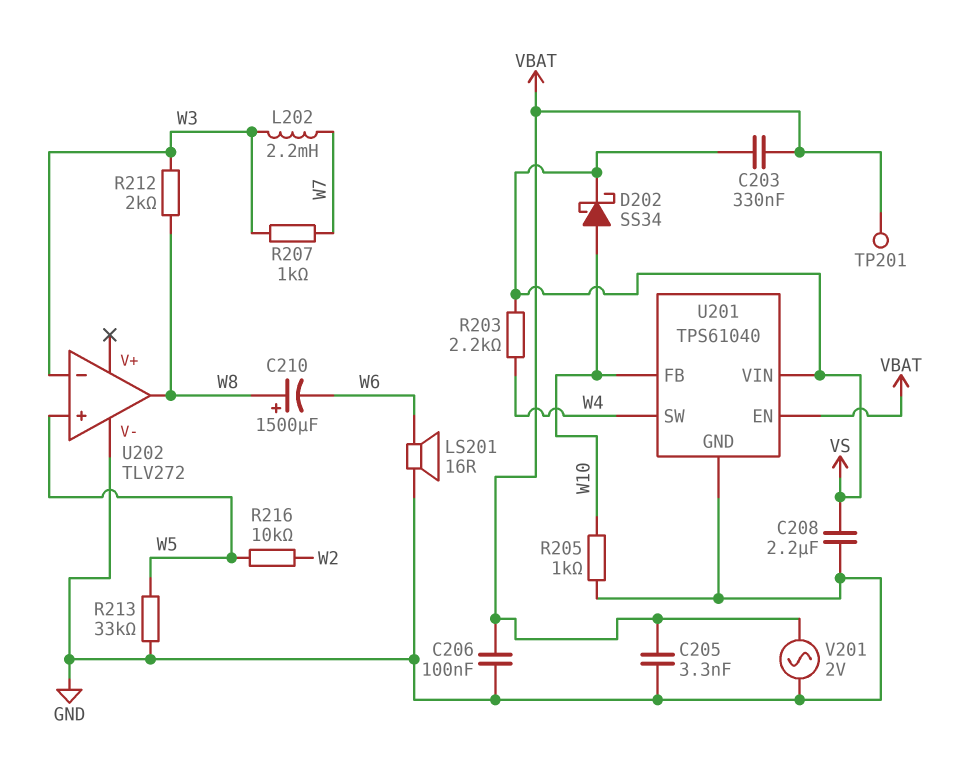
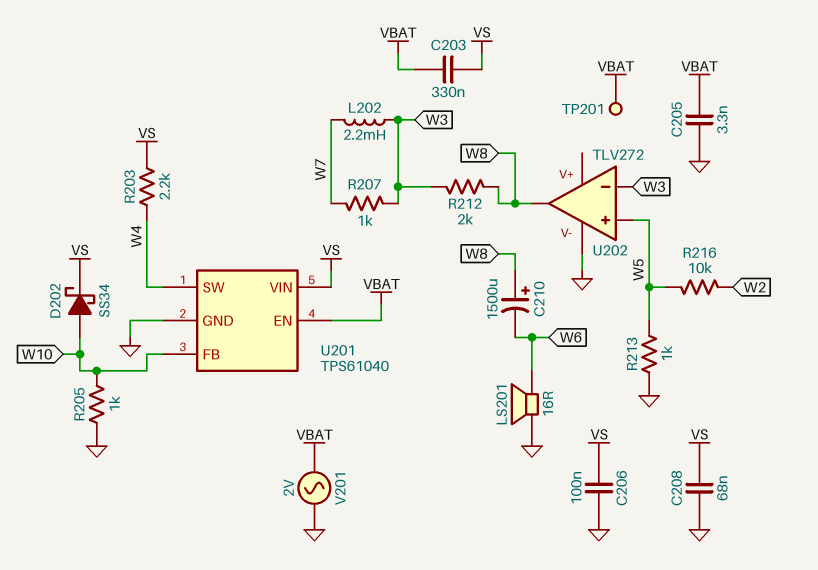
C206: 100nF (GND, VBAT) -> 100nF (GND, VS)
C208: 2.2uF (GND, VS) -> 68nF (GND, VS)
R213: 33k (GND, W5) -> 1k (GND, W5)

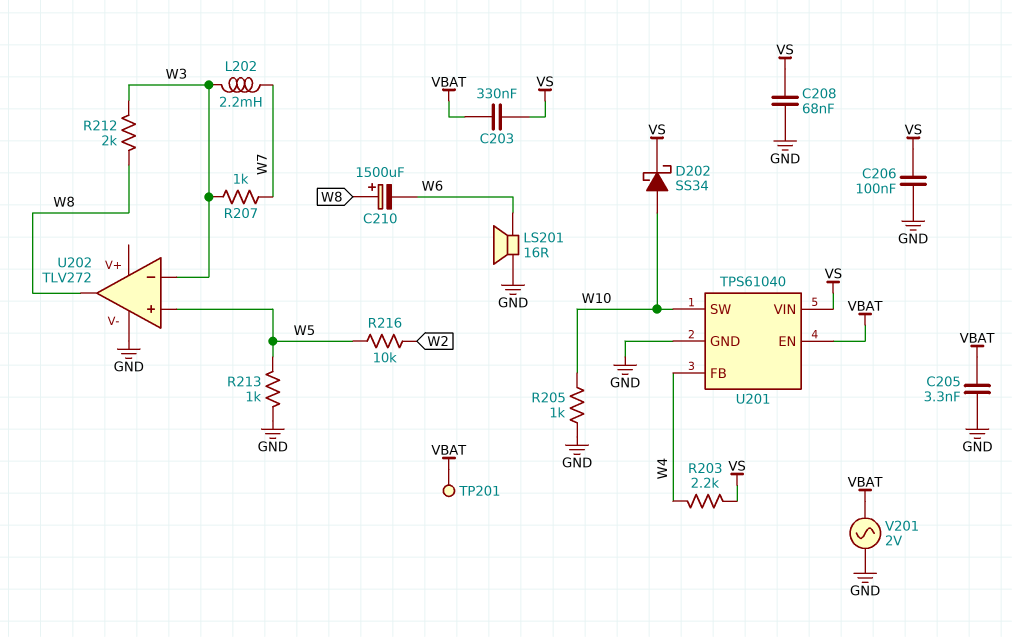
U201 pin FB: W10 -> W4
U201 pin SW: W4 -> W10

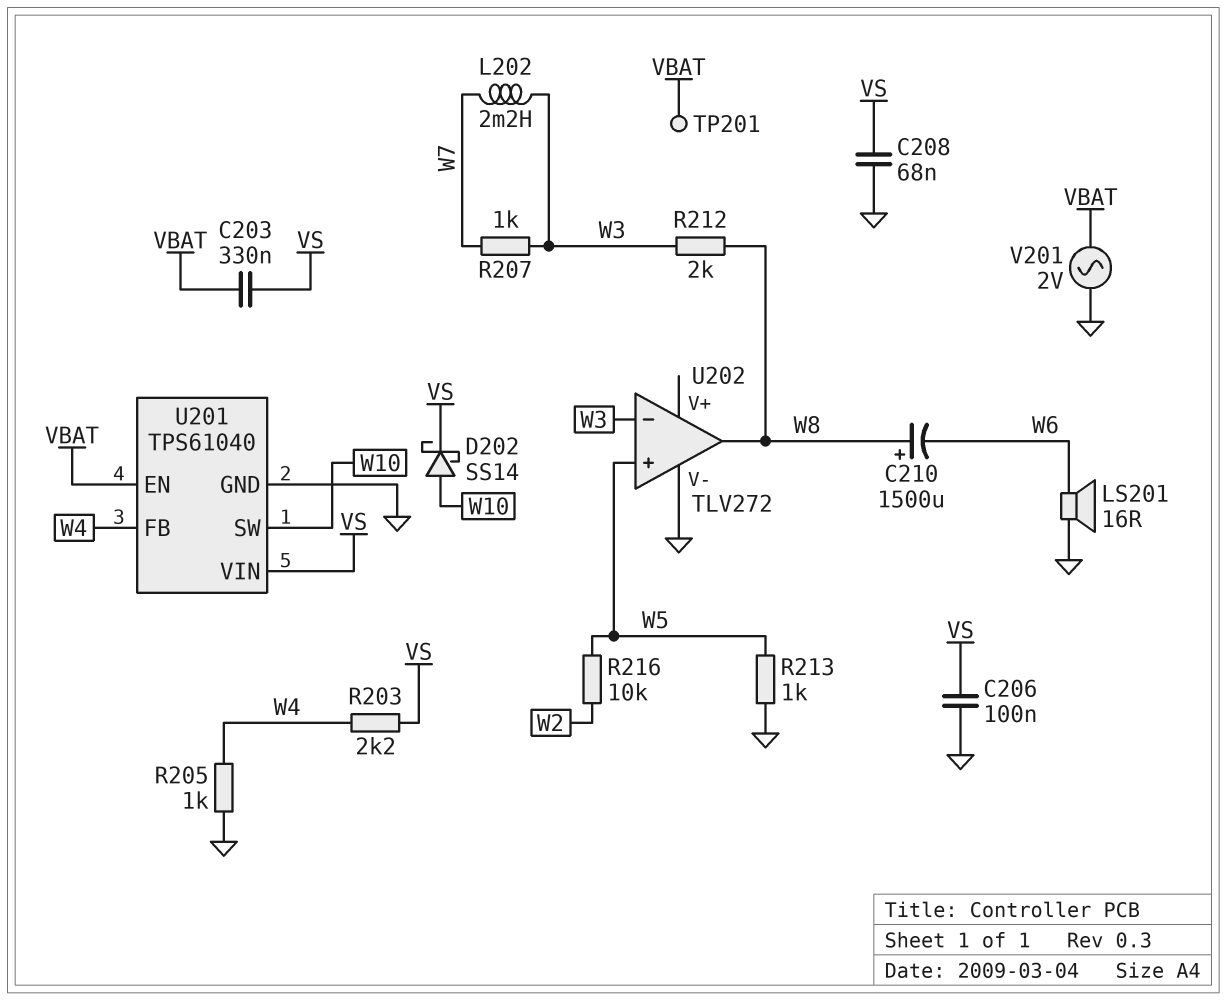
C205: 3.3nF (GND, VBAT) -> none
D202: schottky SS34 (A W10, K VS) -> schottky SS14 (A W10, K VS)
R205: 1k (GND, W10) -> 1k (GND, W4)

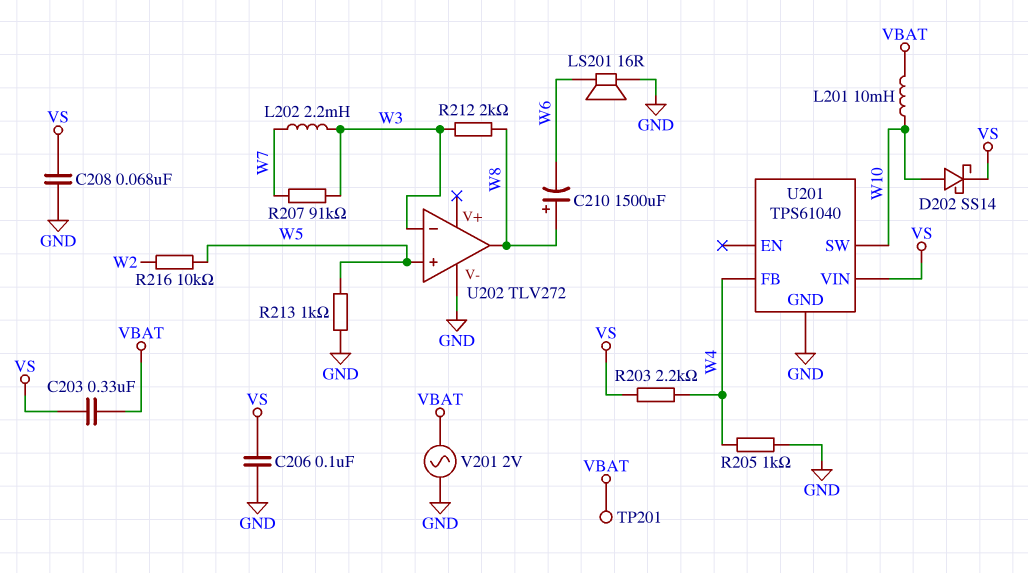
L201: none -> 10mH (VBAT, W10)
R207: 1k (W3, W7) -> 91k (W3, W7)
U201 pin EN: VBAT -> none

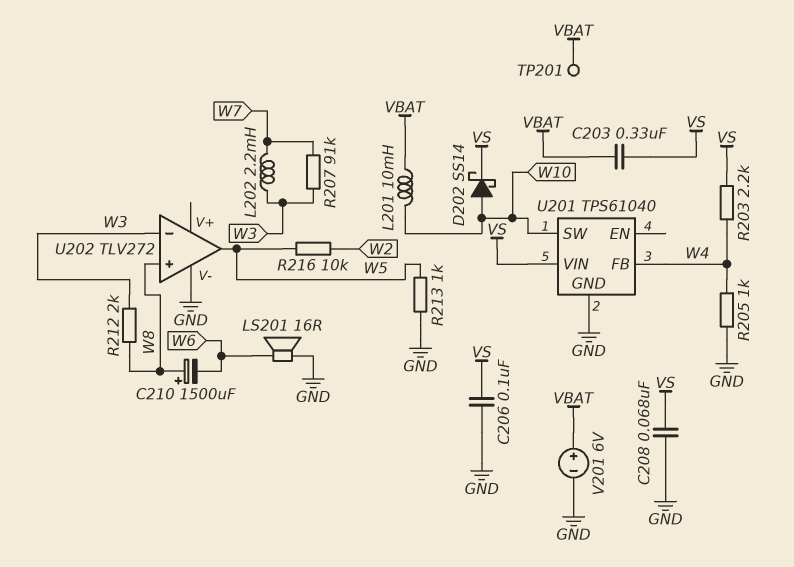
U202 pin in+: W5 -> W8
U202 pin out: W8 -> W5
V201: AC 2V (GND, VBAT) -> 6V (plus VBAT, minus GND)

